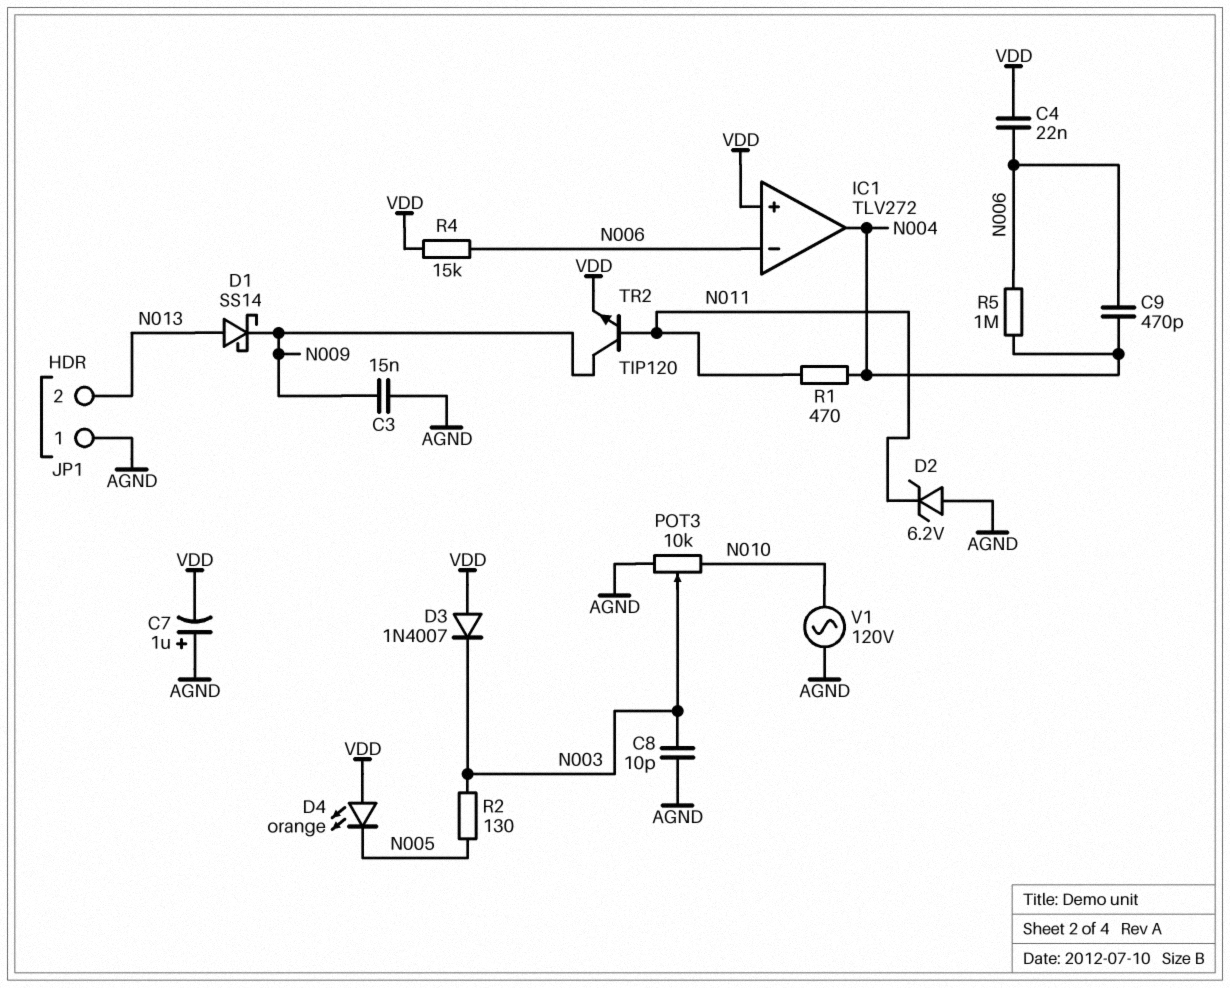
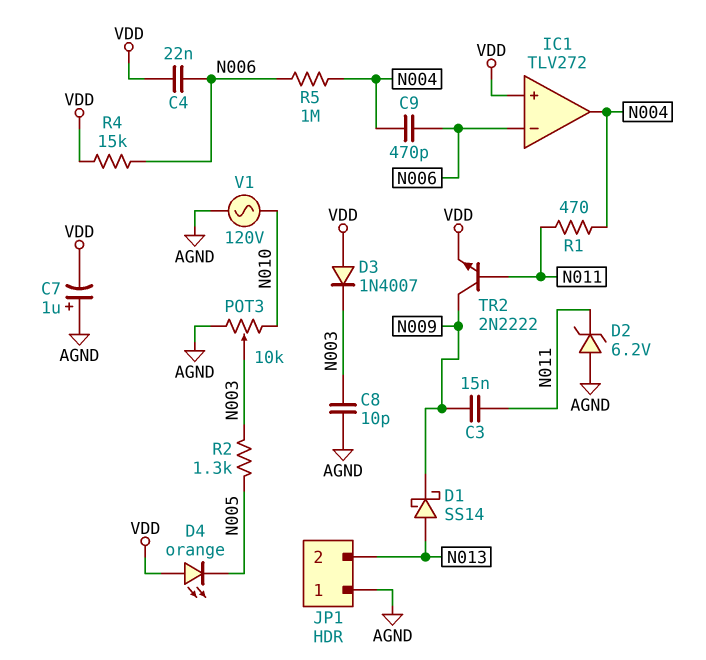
C3: 15nF (AGND, N009) -> 15nF (N009, N011)
R2: 130 (N003, N005) -> 1.3k (N003, N005)
TR2: NPN TIP120 (B N011, C N009, E VDD) -> NPN 2N2222 (B N011, C N009, E VDD)

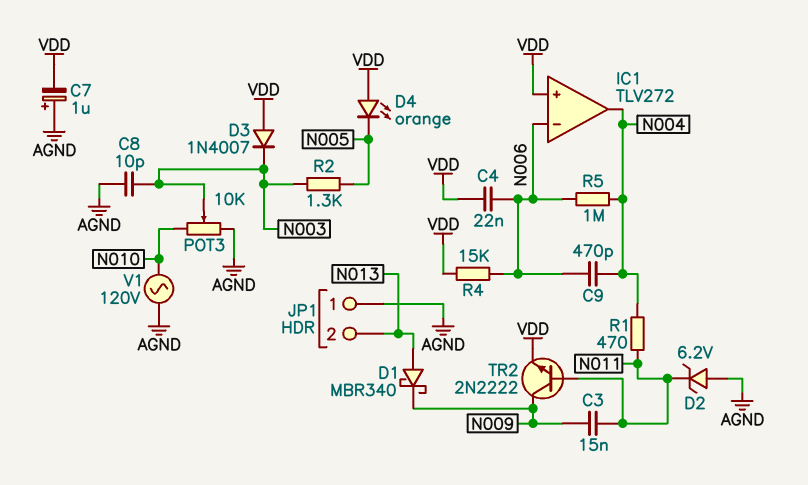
D1: schottky SS14 (A N013, K N009) -> schottky MBR340 (A N013, K N009)

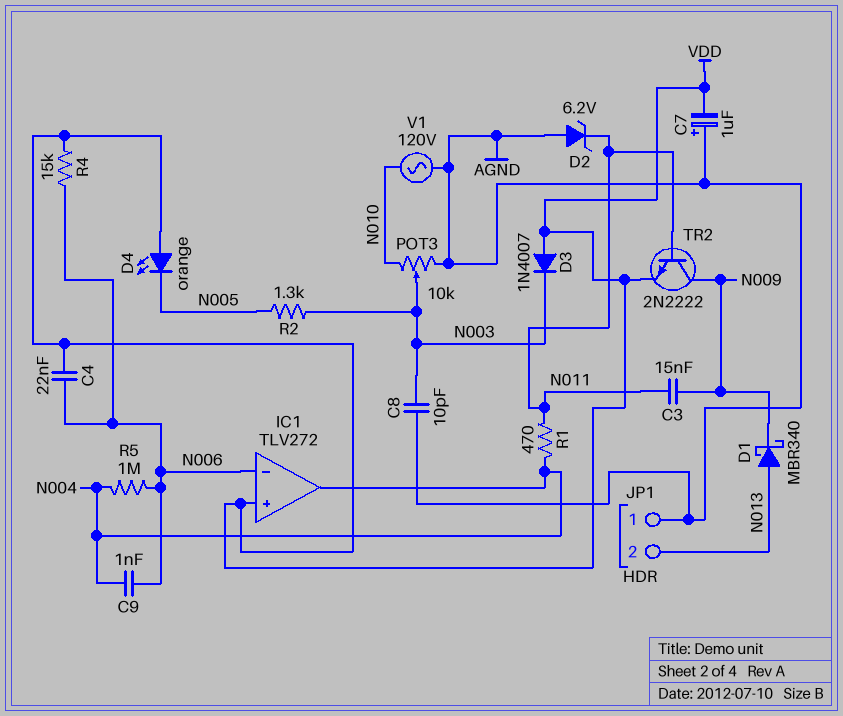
C9: 470pF (N004, N006) -> 1nF (N004, N006)

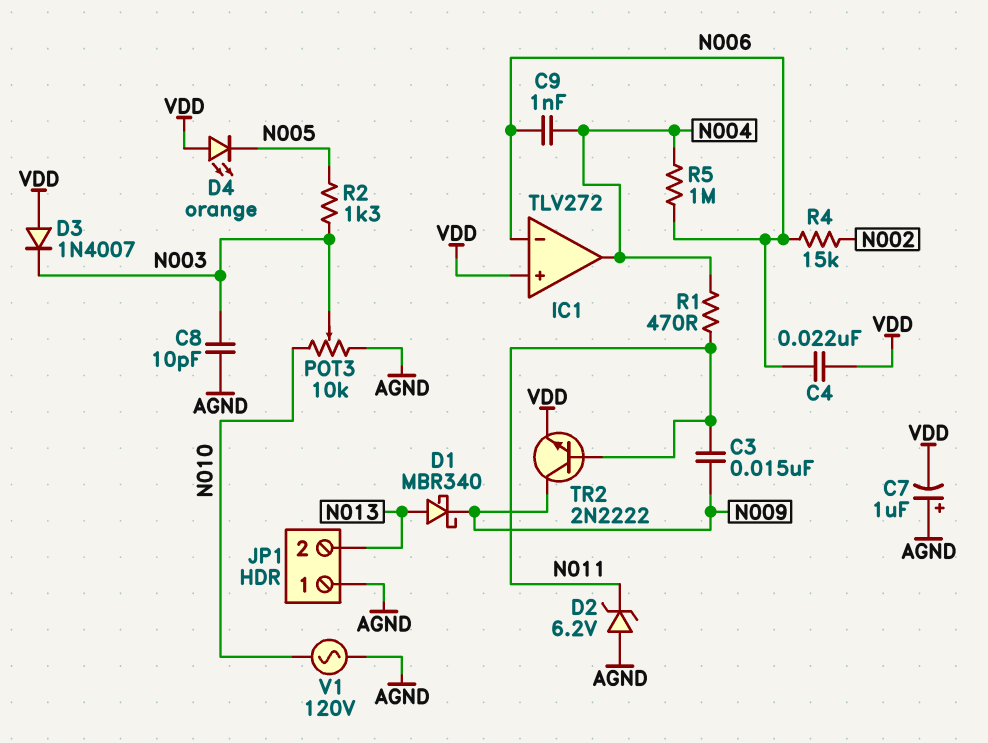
R4: 15k (N006, VDD) -> 15k (N002, N006)

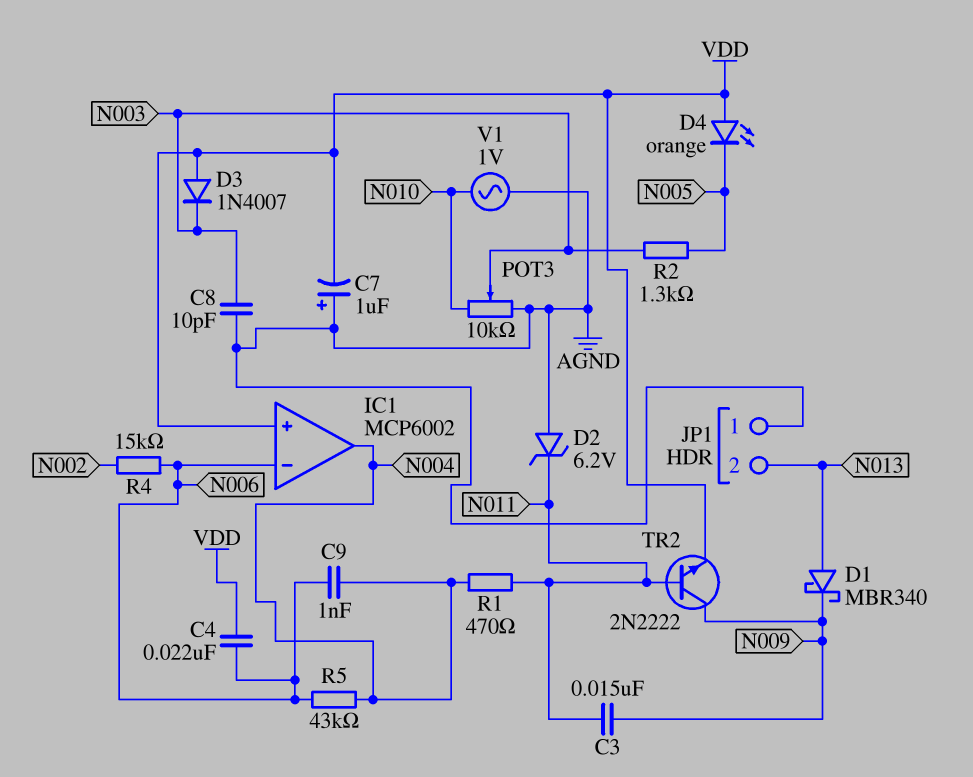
IC1: TLV272 -> MCP6002
R5: 1M (N004, N006) -> 43k (N004, N006)
V1: AC 120V (AGND, N010) -> AC 1V (AGND, N010)

